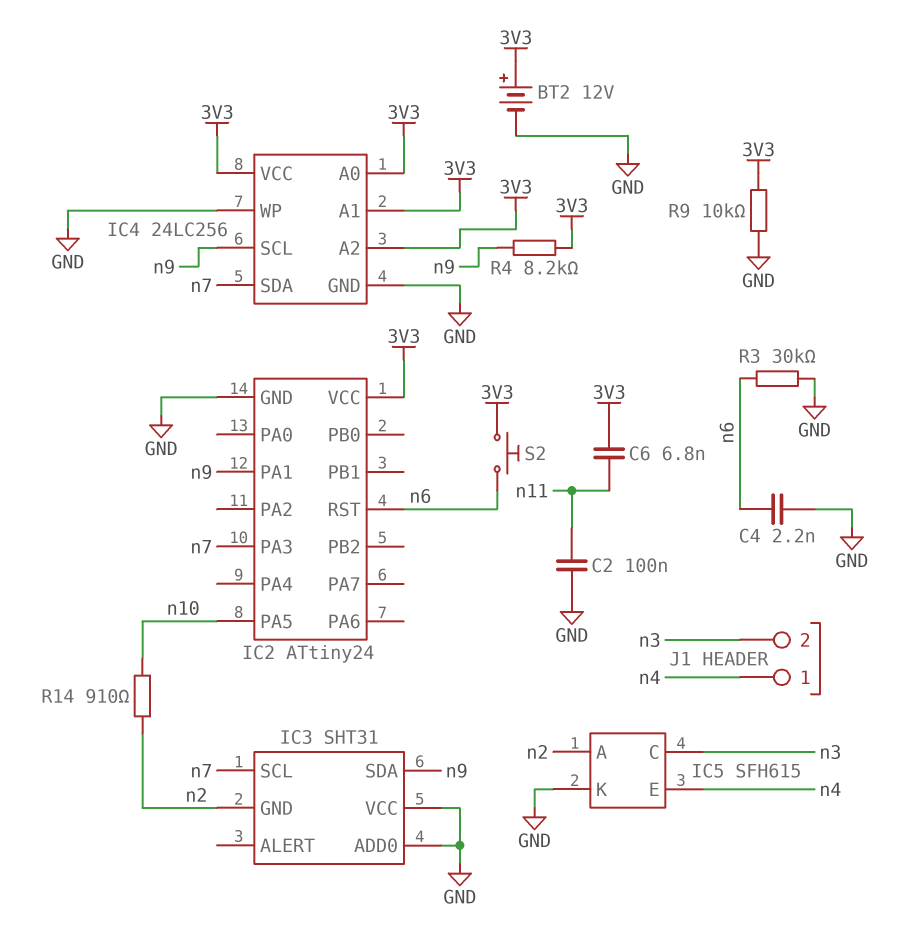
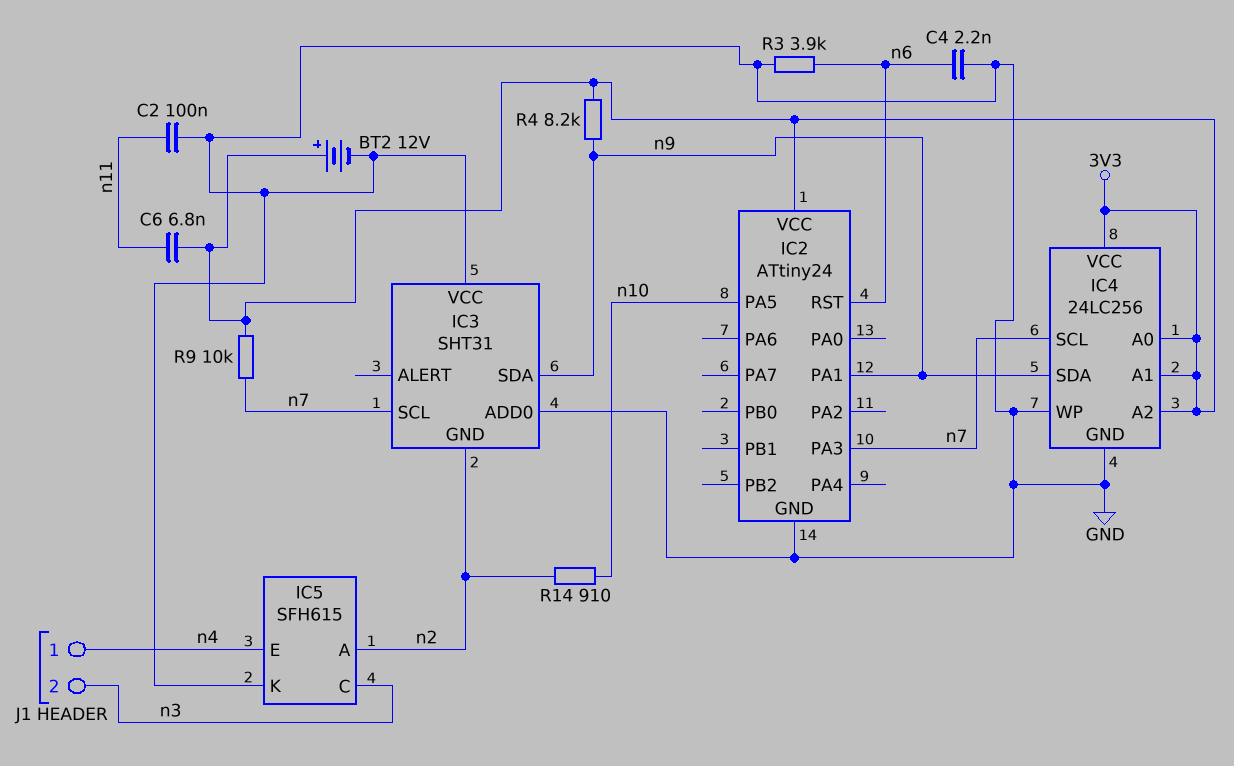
IC4 pin SCL: n9 -> n7
IC4 pin SDA: n7 -> n9
R3: 30k (GND, n6) -> 3.9k (GND, n6)
R9: 10k (3V3, GND) -> 10k (3V3, n7)
S2: button (3V3, n6) -> none

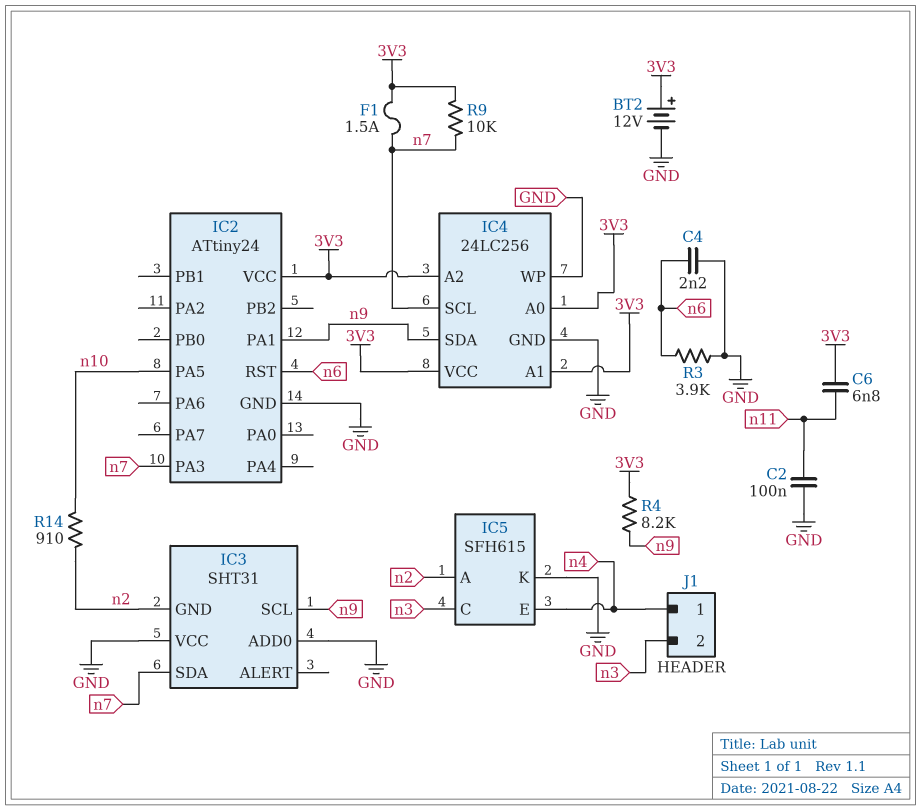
F1: none -> 1.5A (3V3, n7)
IC3 pin SCL: n7 -> n9
IC3 pin SDA: n9 -> n7

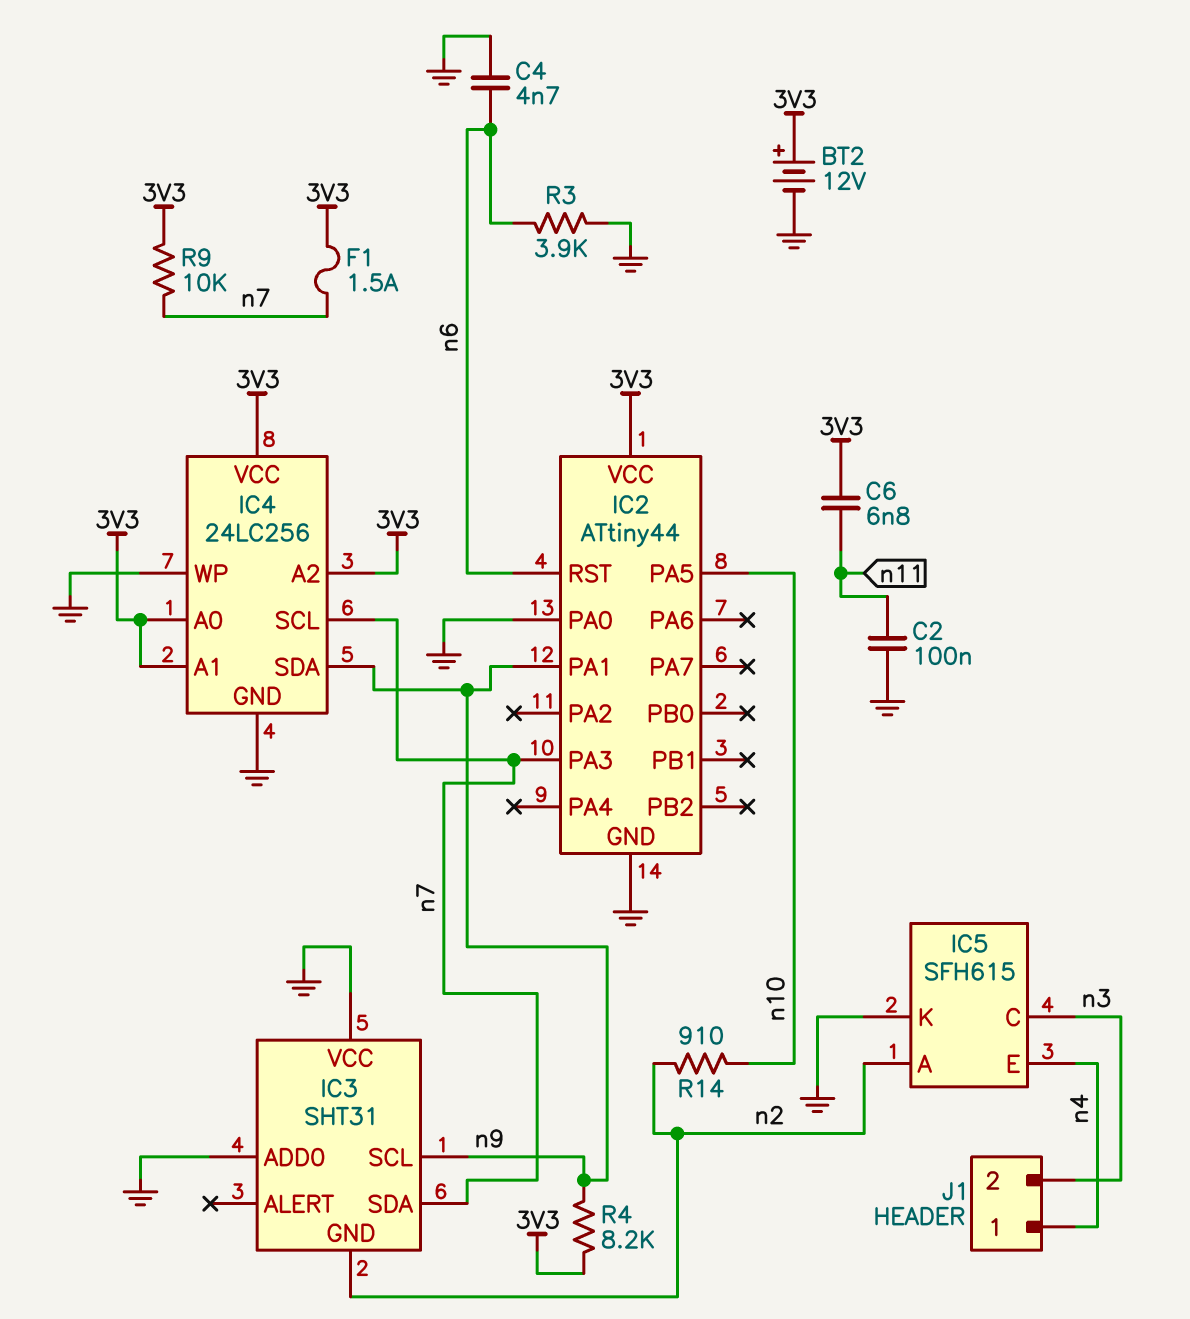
C4: 2.2nF (GND, n6) -> 4.7nF (GND, n6)
IC2: ATtiny24 -> ATtiny44
IC2 pin PA0: none -> GND

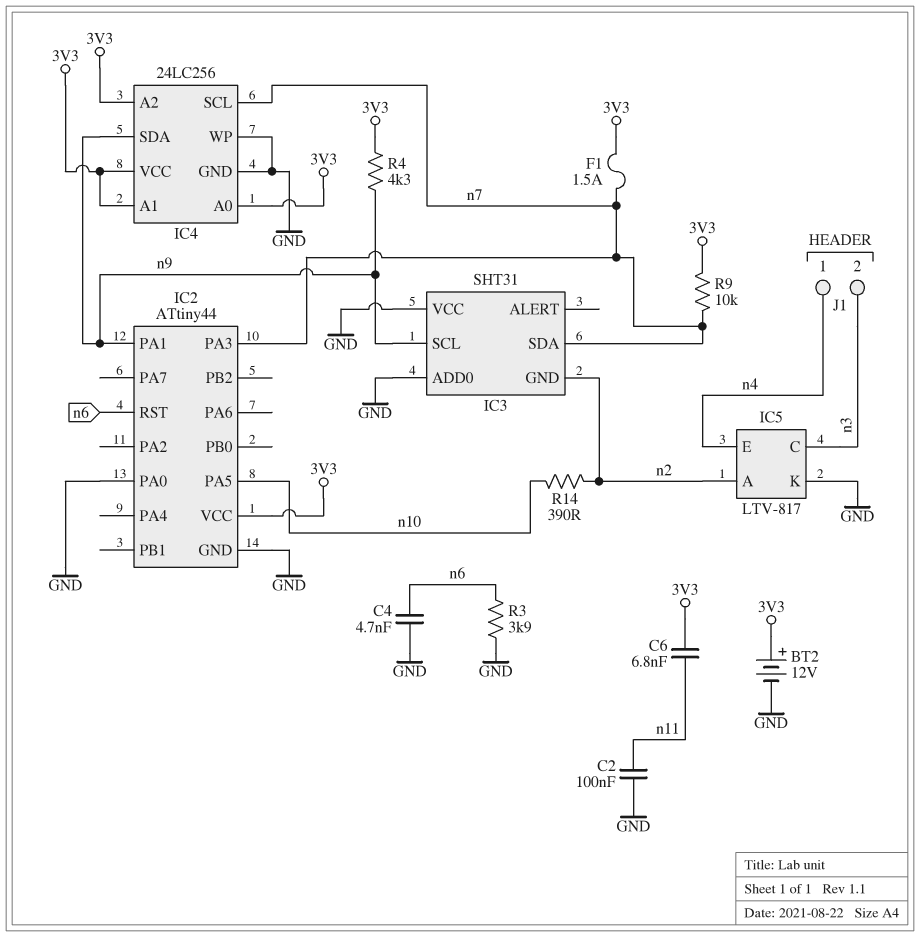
IC5: SFH615 -> LTV-817
R4: 8.2k (3V3, n9) -> 4.3k (3V3, n9)
R14: 910 (n2, n10) -> 390 (n2, n10)

